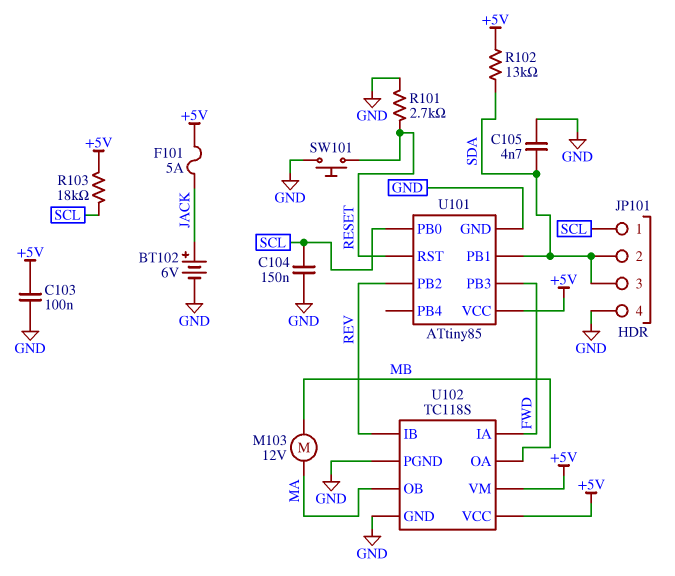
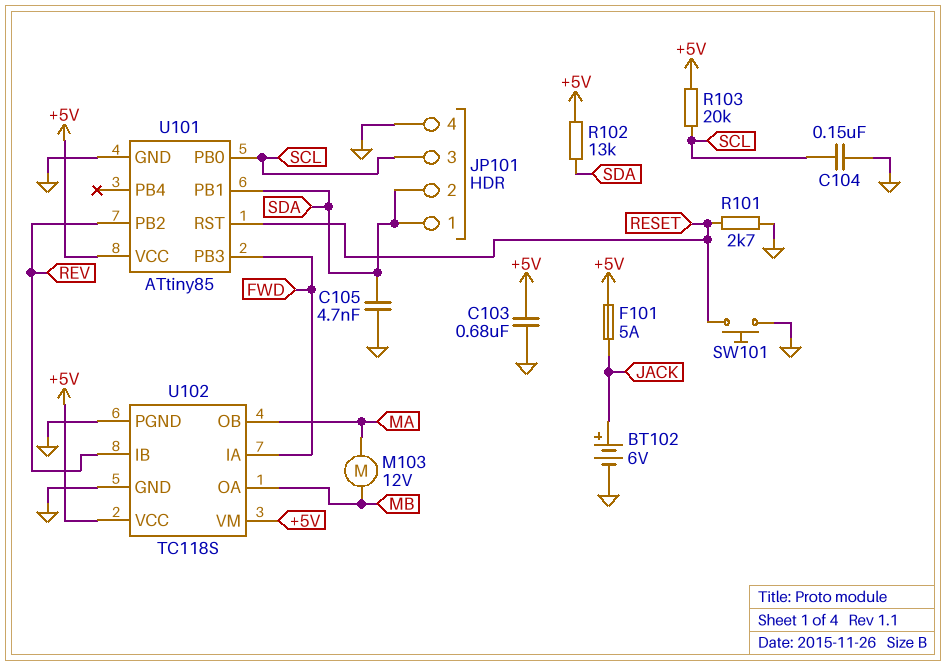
C103: 100nF (+5V, GND) -> 680nF (+5V, GND)
JP101 pin 1: SCL -> SDA
JP101 pin 3: SDA -> SCL
R103: 18k (+5V, SCL) -> 20k (+5V, SCL)

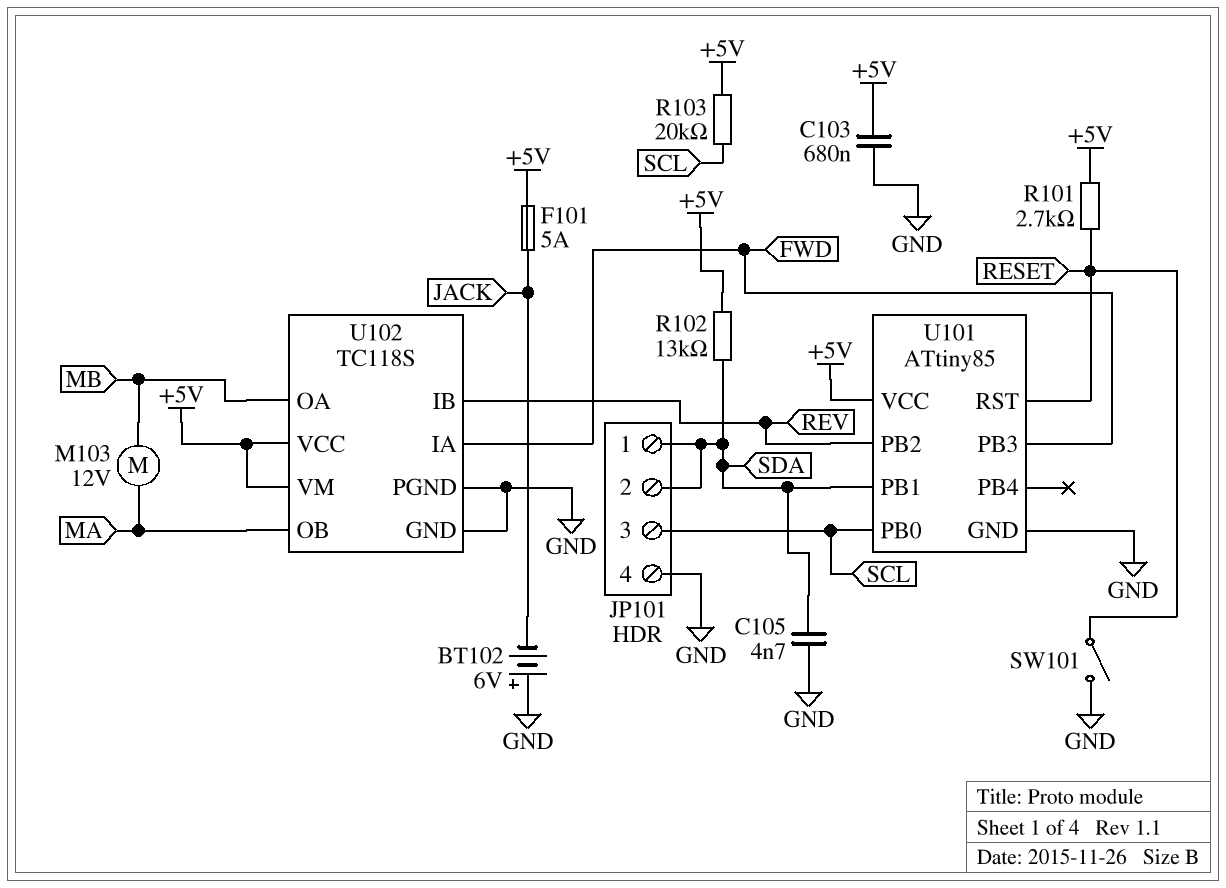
BT102: 6V (plus JACK, minus GND) -> 6V (plus GND, minus JACK)
C104: 150nF (GND, SCL) -> none
R101: 2.7k (GND, RESET) -> 2.7k (+5V, RESET)
SW101: button (GND, RESET) -> switch (GND, RESET)

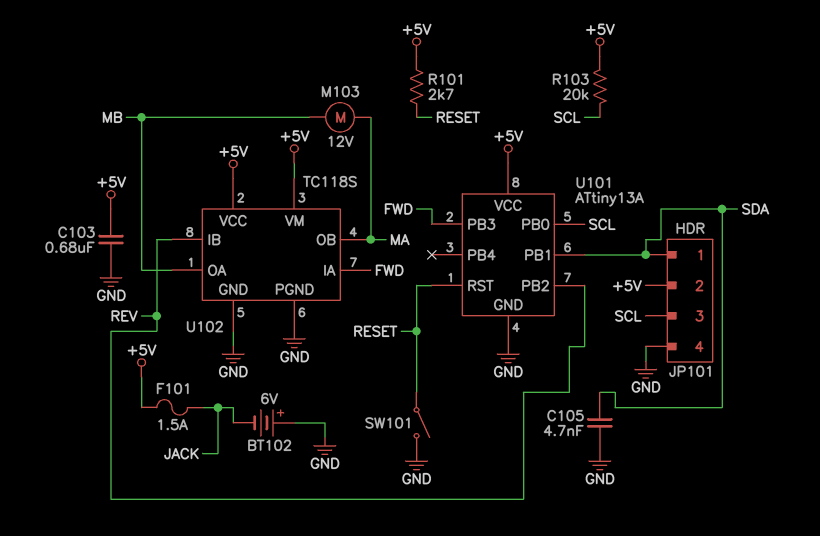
F101: 5A (+5V, JACK) -> 1.5A (+5V, JACK)
JP101 pin 2: SDA -> +5V
R102: 13k (+5V, SDA) -> none
U101: ATtiny85 -> ATtiny13A

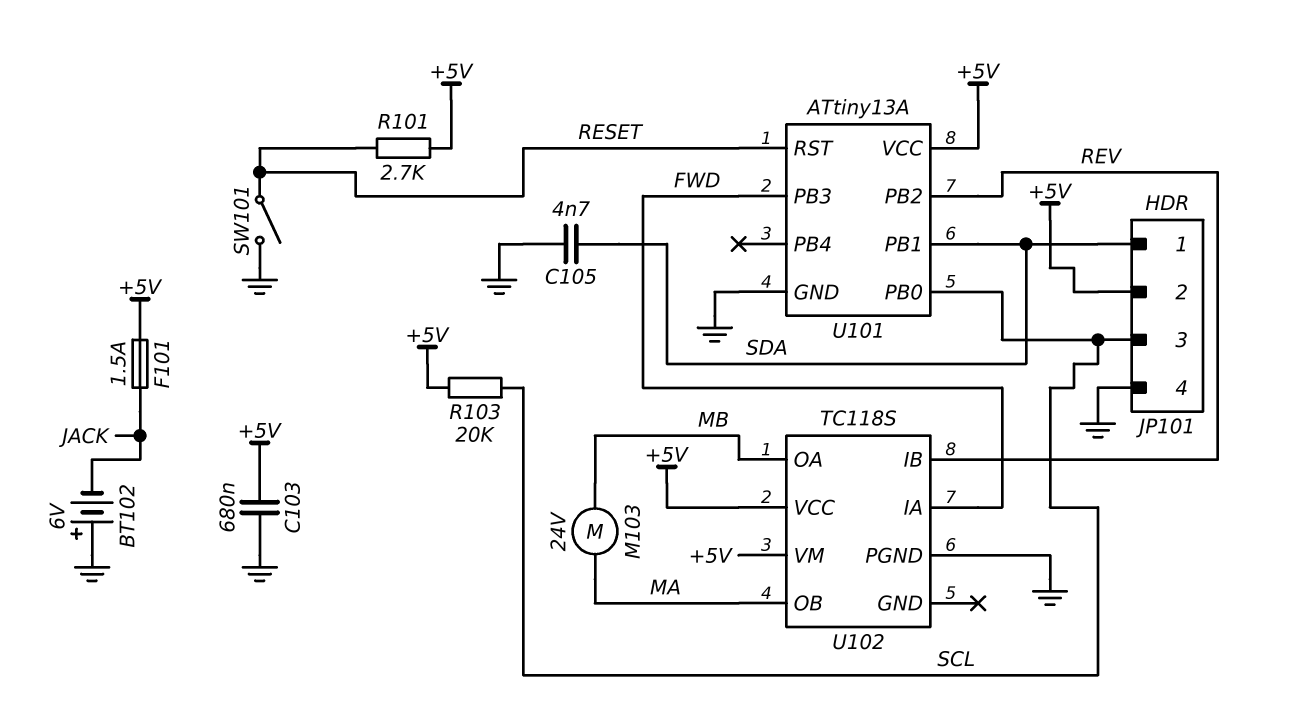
M103: motor 12V (MA, MB) -> motor 24V (MA, MB)
U102 pin GND: GND -> none

